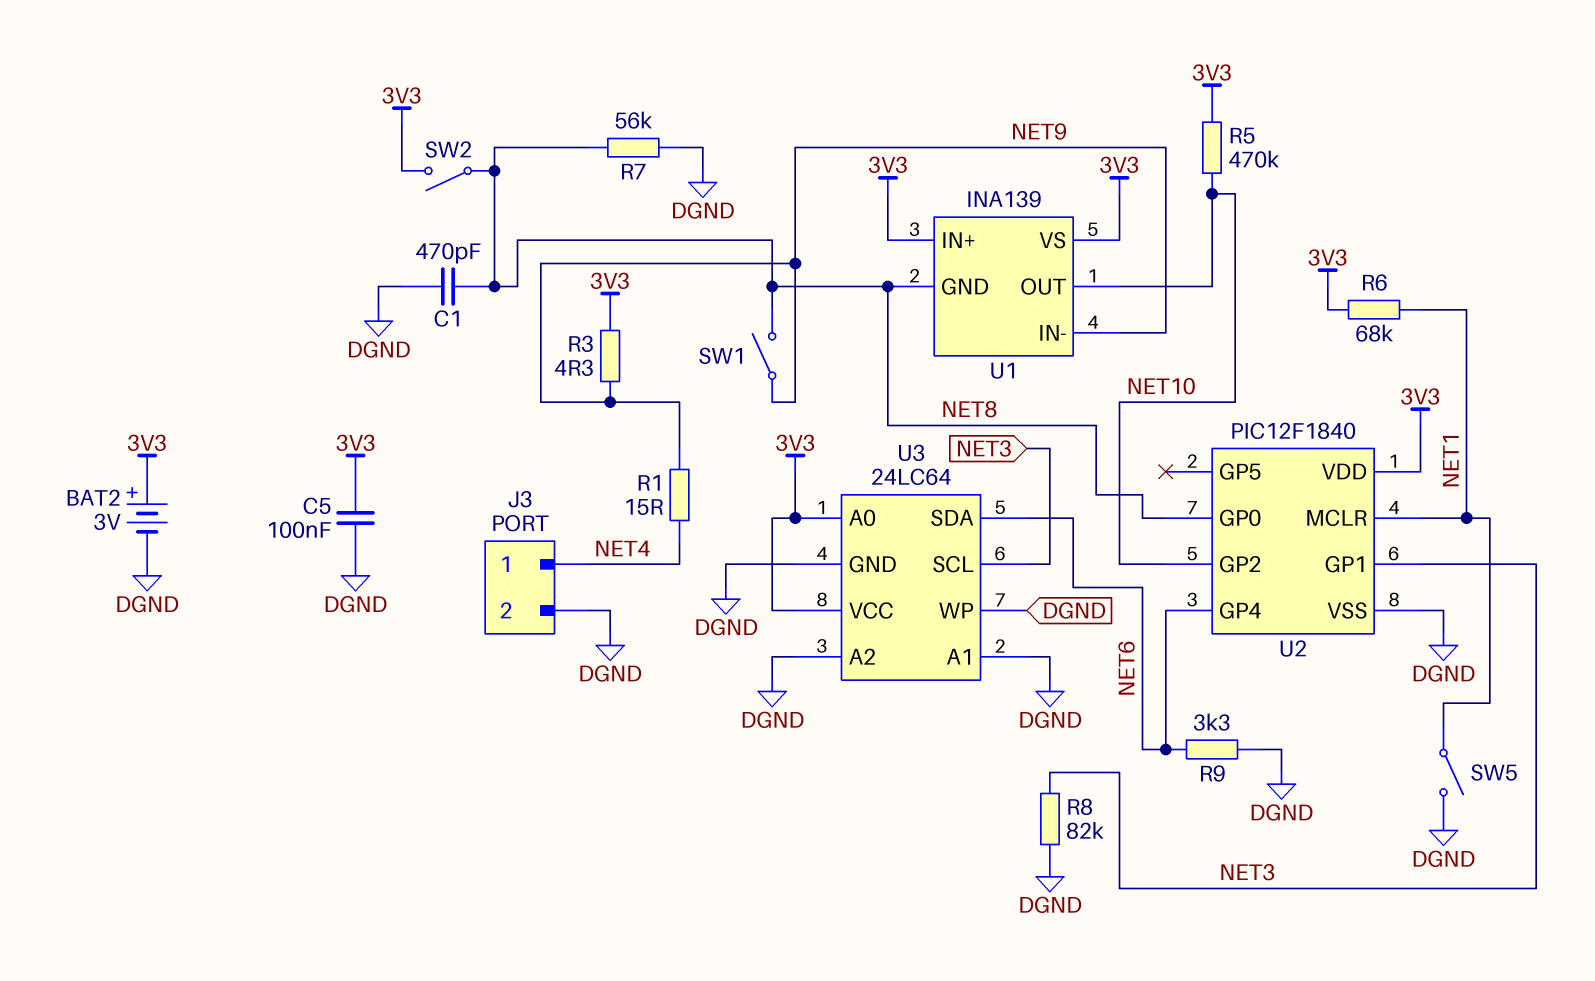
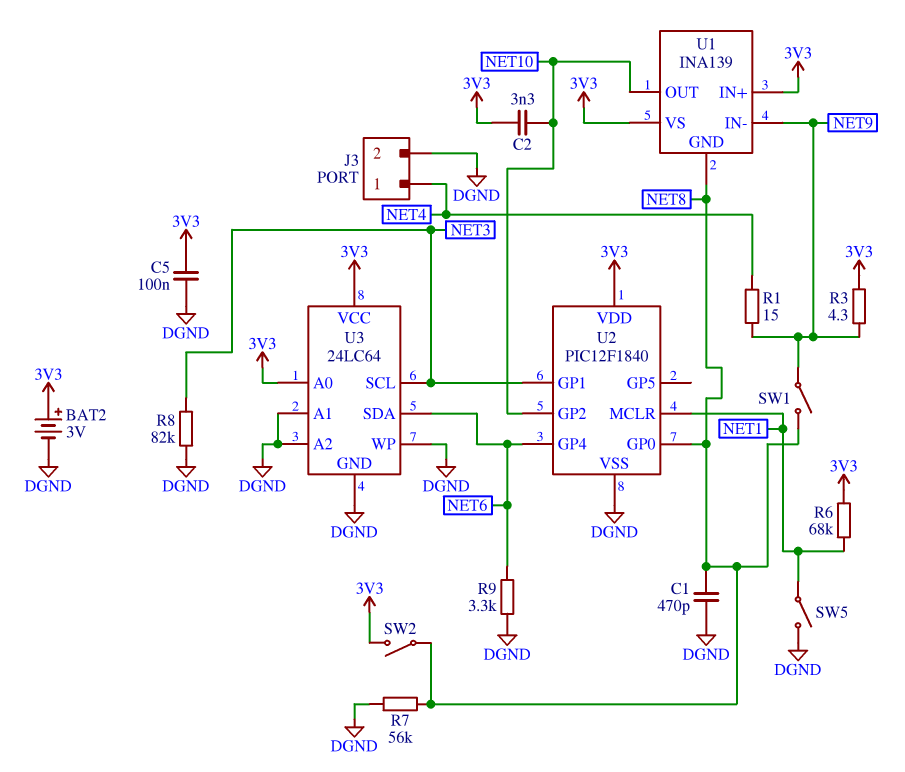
C2: none -> 3.3nF (3V3, NET10)
R5: 470k (3V3, NET10) -> none

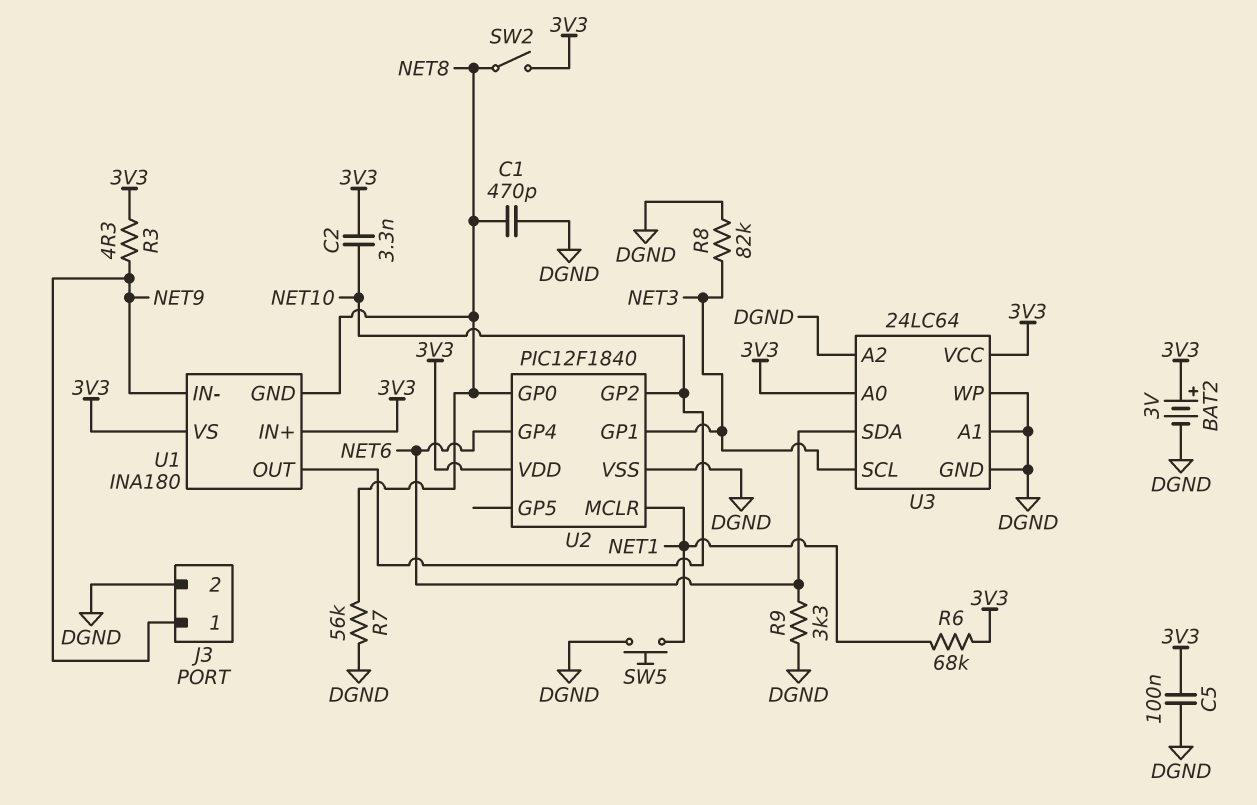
J3 pin 1: NET4 -> NET9
R1: 15 (NET4, NET9) -> none
SW1: switch (NET8, NET9) -> none
SW5: switch (DGND, NET1) -> button (DGND, NET1)
U1: INA139 -> INA180

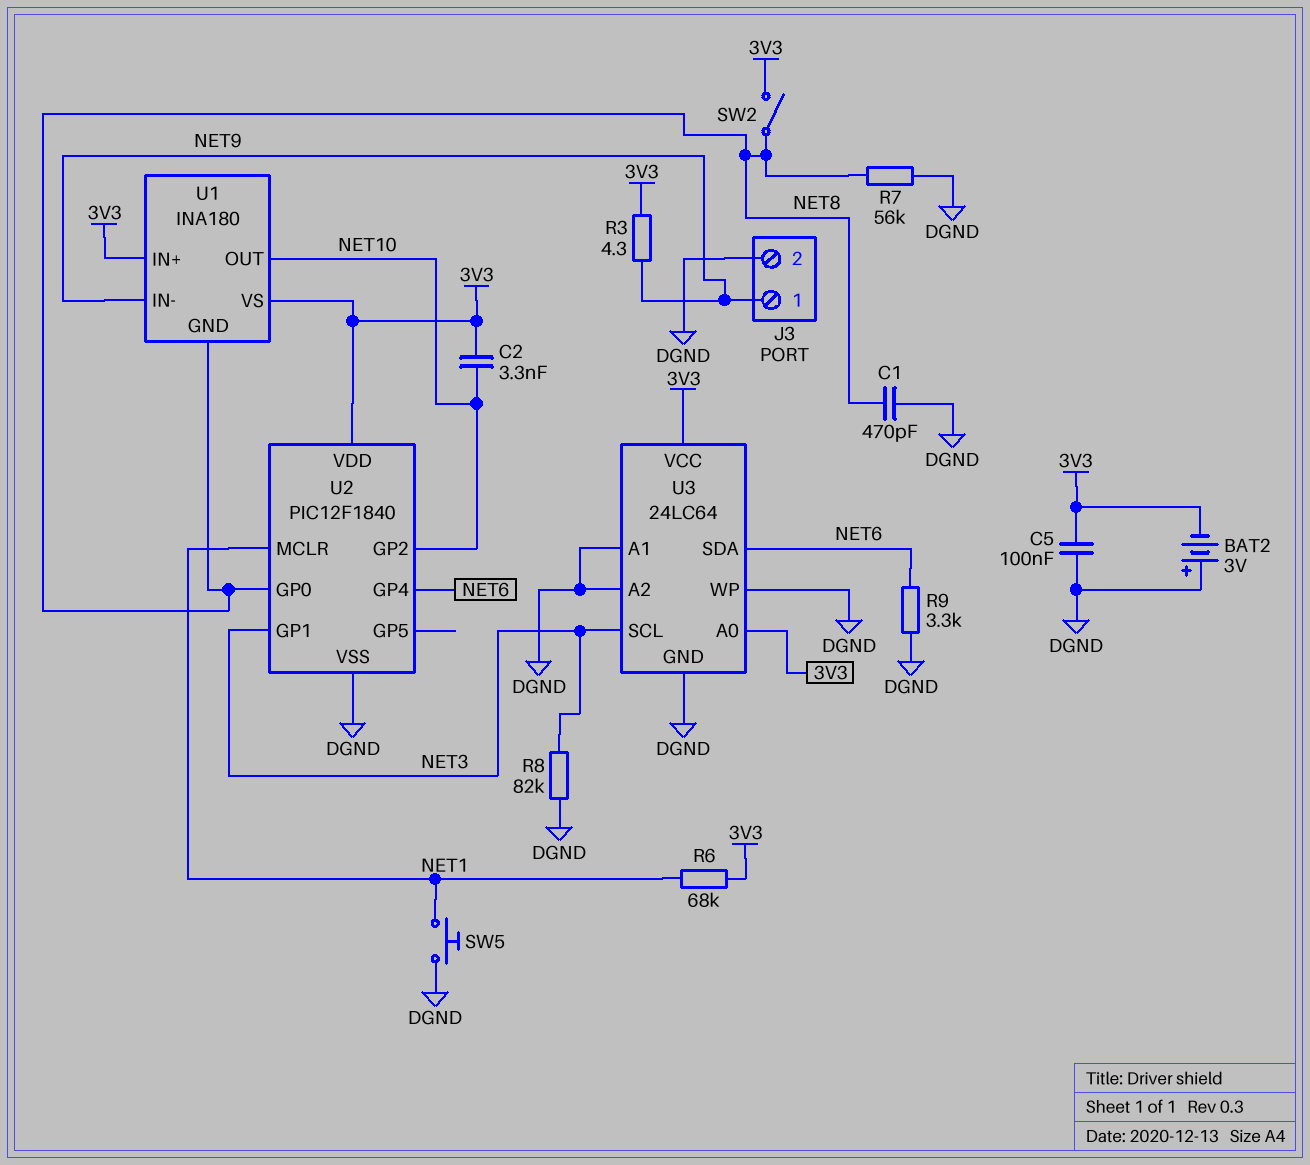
BAT2: 3V (plus 3V3, minus DGND) -> 3V (plus DGND, minus 3V3)

